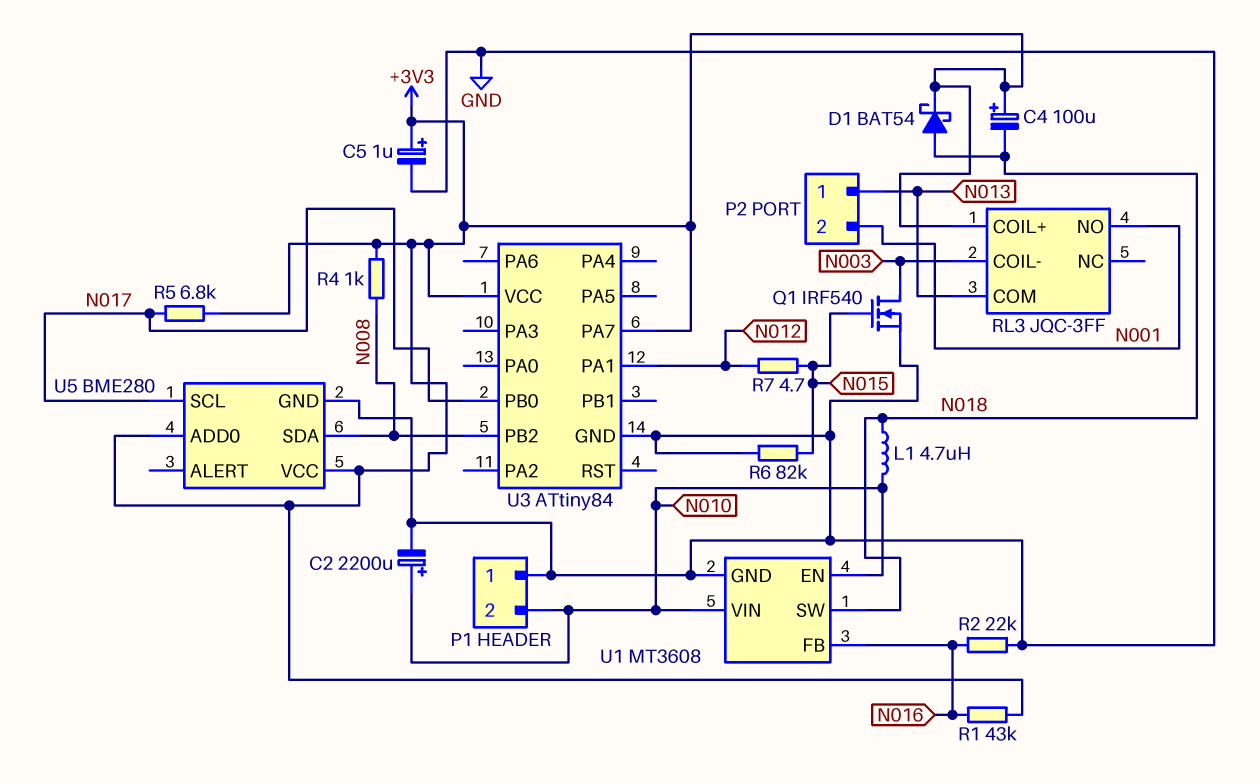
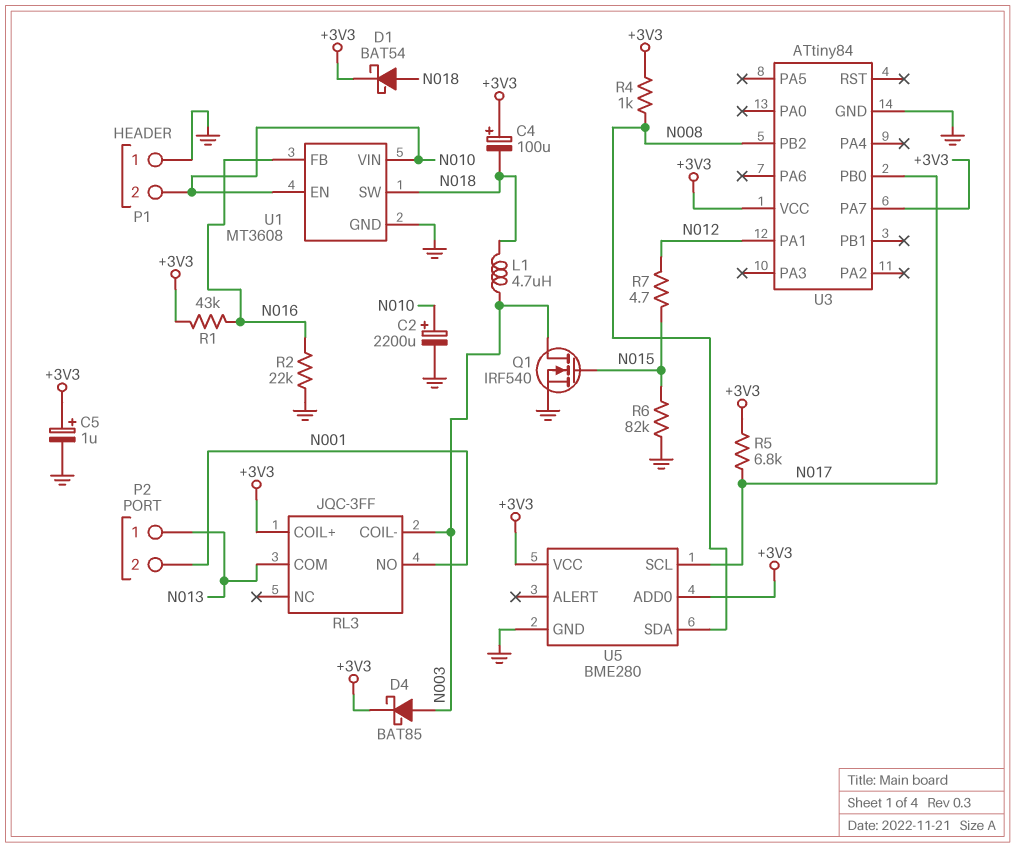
D4: none -> schottky BAT85 (A N003, K +3V3)
L1: 4.7uH (N010, N018) -> 4.7uH (N003, N018)

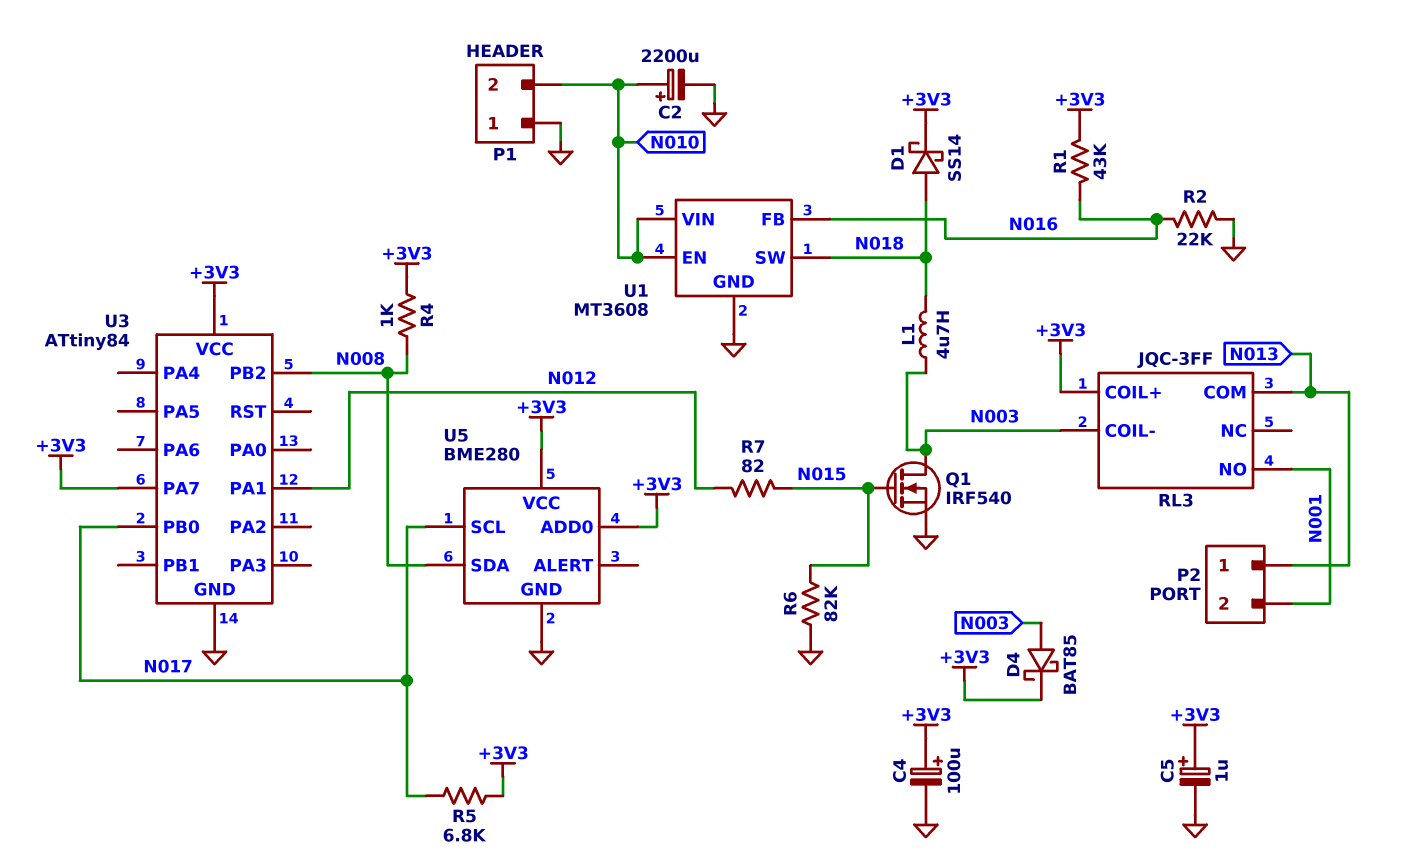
C4: 100uF (plus +3V3, minus N018) -> 100uF (plus +3V3, minus GND)
D1: schottky BAT54 (A N018, K +3V3) -> schottky SS14 (A N018, K +3V3)
R7: 4.7 (N012, N015) -> 82 (N012, N015)

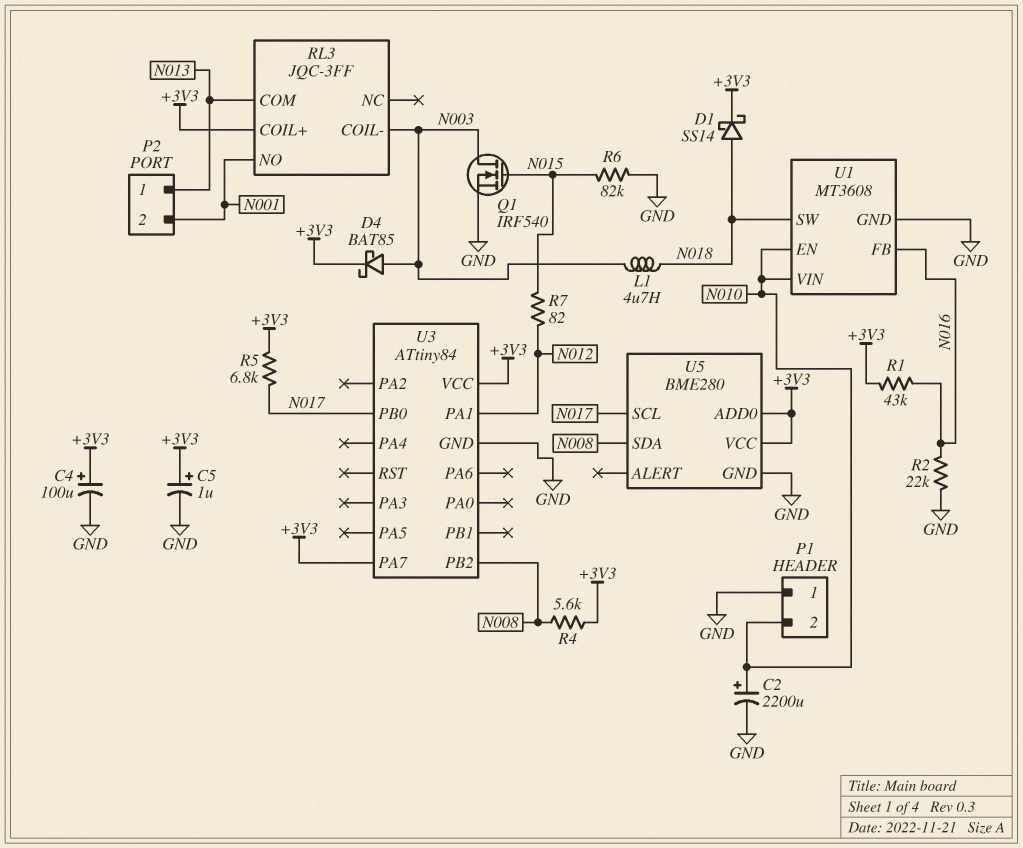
R4: 1k (+3V3, N008) -> 5.6k (+3V3, N008)

